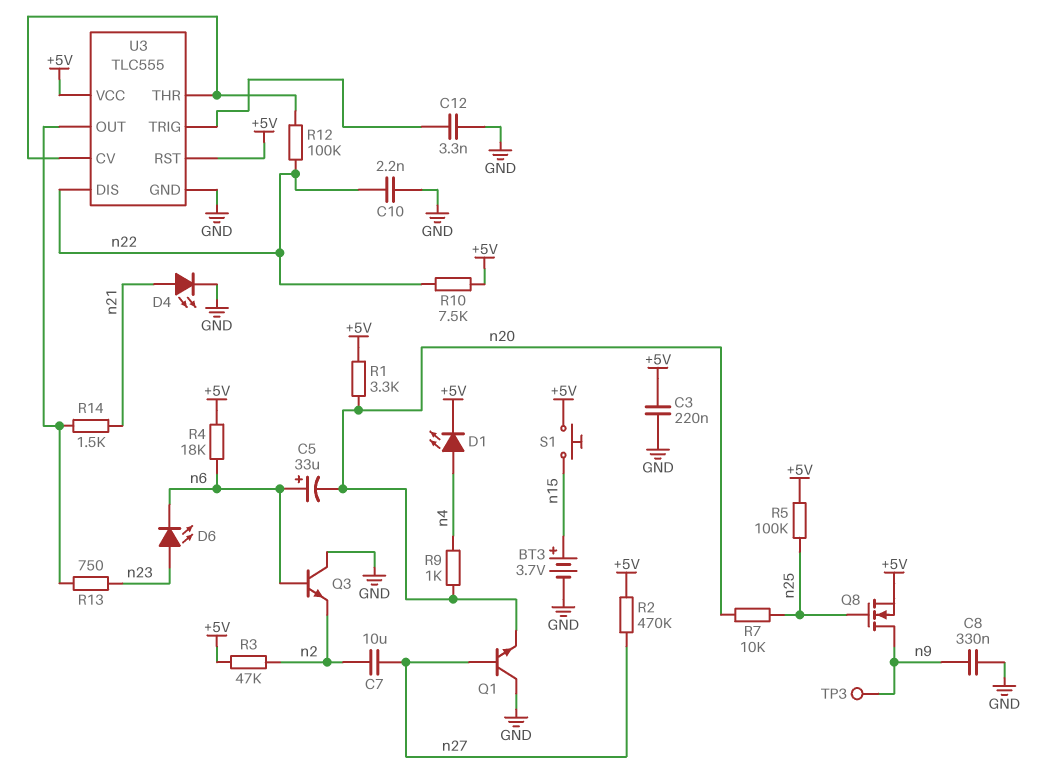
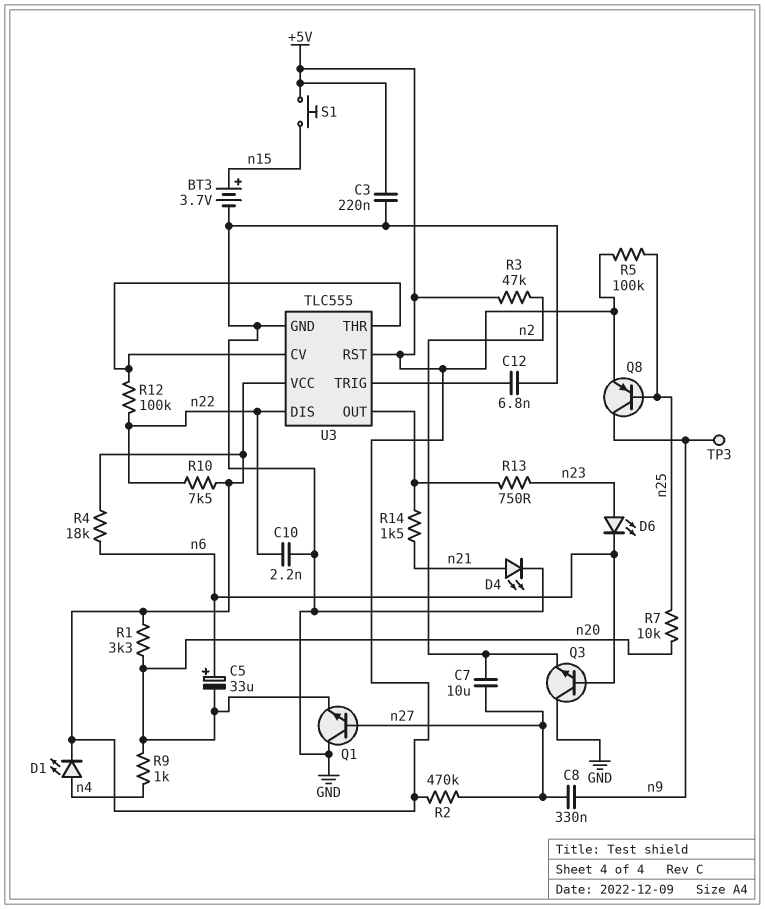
C8: 330nF (GND, n9) -> 330nF (n9, n27)
C12: 3.3nF (GND, U3/TRIG) -> 6.8nF (GND, U3/TRIG)
Q8: NMOS (G n25, D n9, S +5V) -> PNP (B n25, C n9, E +5V)

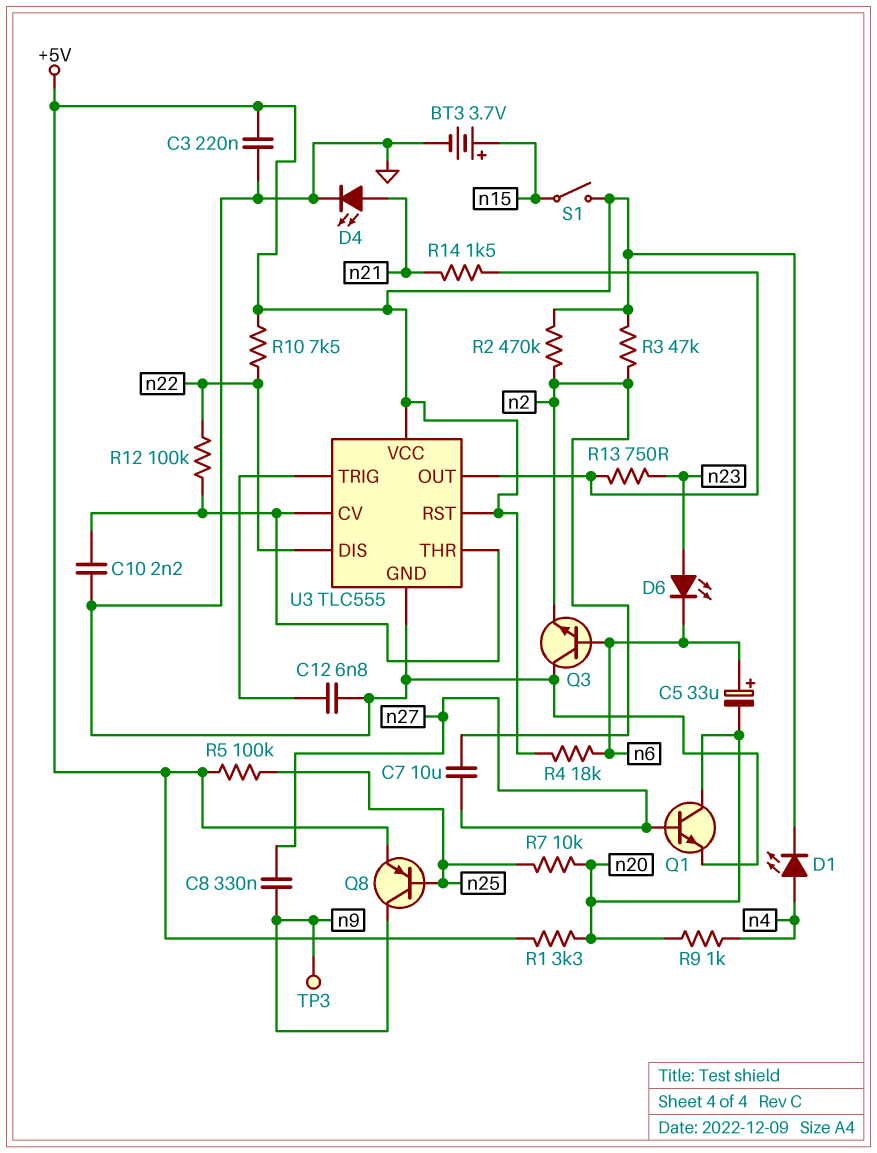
C10: 2.2nF (GND, n22) -> 2.2nF (GND, U3/CV)
Q1: NPN (B n27, C GND, E n20) -> NPN (B n27, C n20, E GND)
R2: 470k (+5V, n27) -> 470k (+5V, n2)
S1: button (+5V, n15) -> switch (+5V, n15)

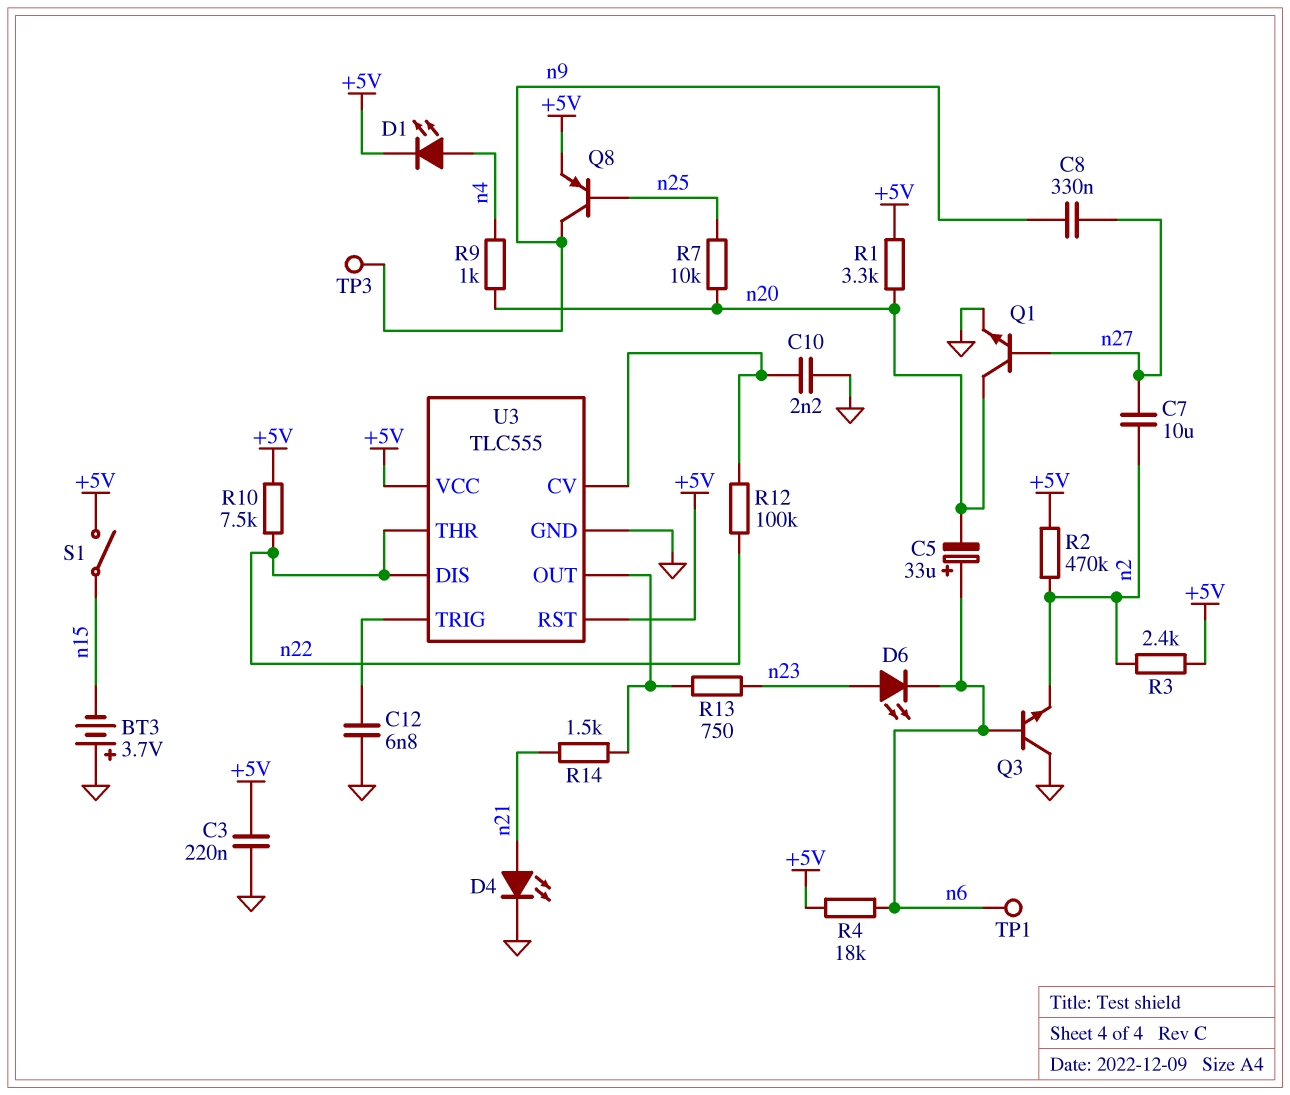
BT3: 3.7V (plus n15, minus GND) -> 3.7V (plus GND, minus n15)
R3: 47k (+5V, n2) -> 2.4k (+5V, n2)
R5: 100k (+5V, n25) -> none
TP1: none -> test point (n6)
U3 pin THR: U3/CV -> n22

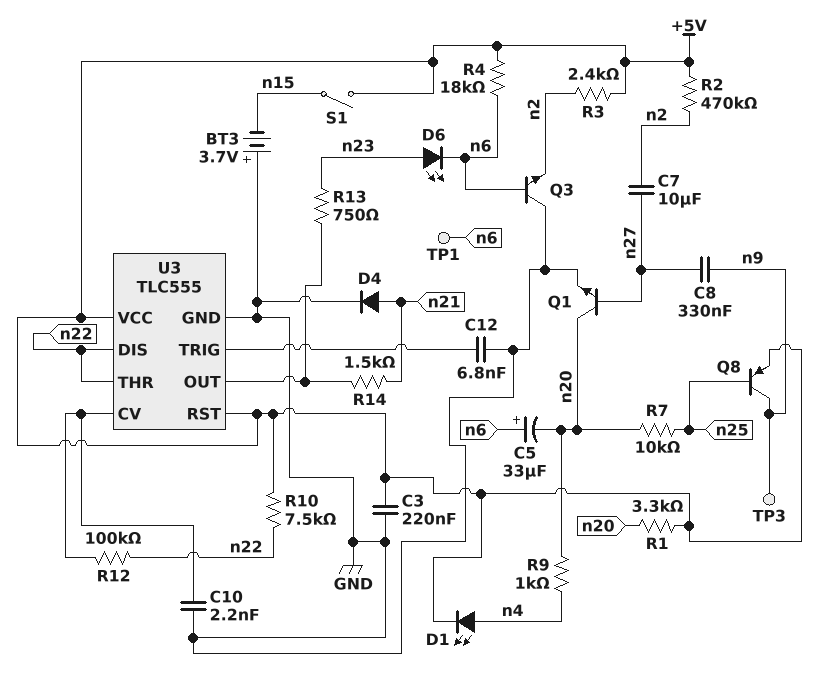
D4: LED (A n21, K GND) -> diode (A n21, K GND)

